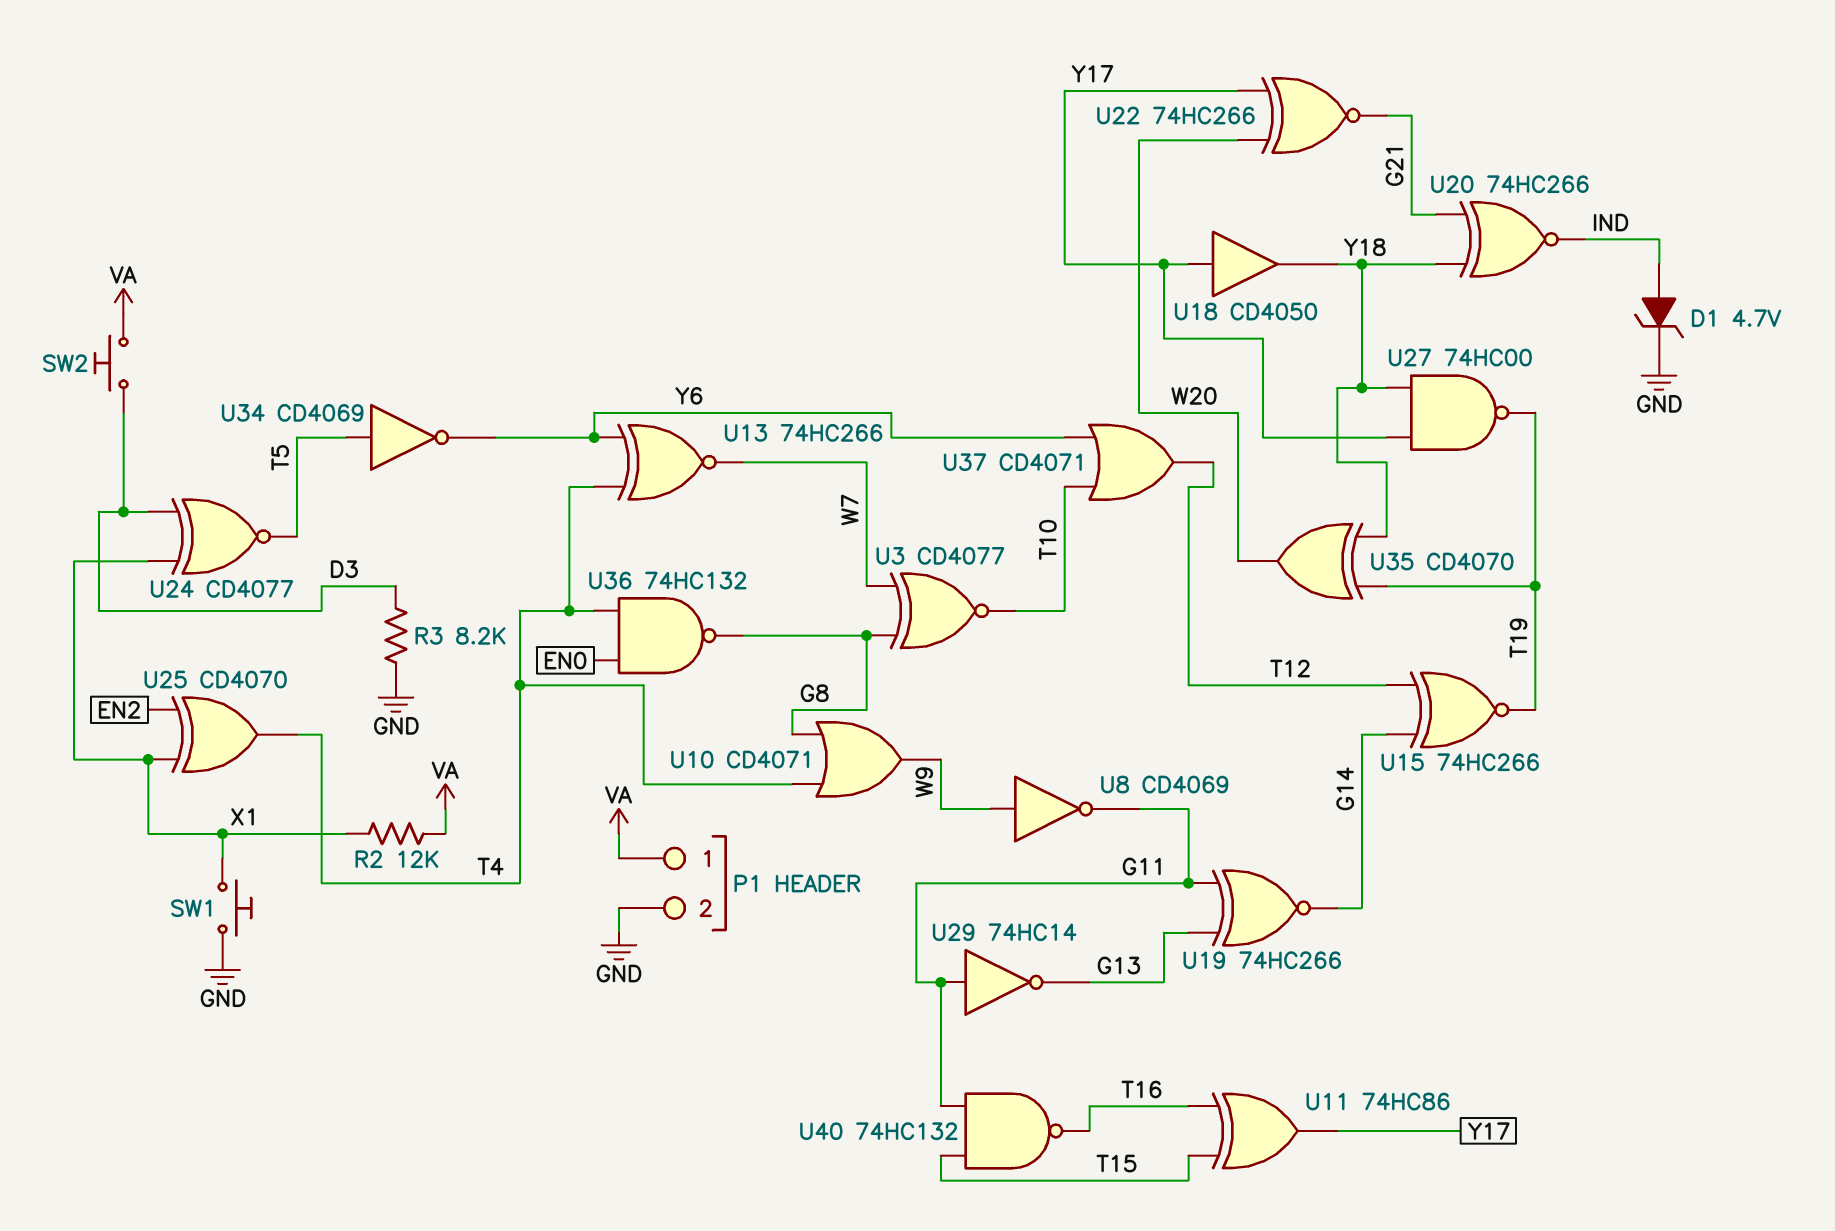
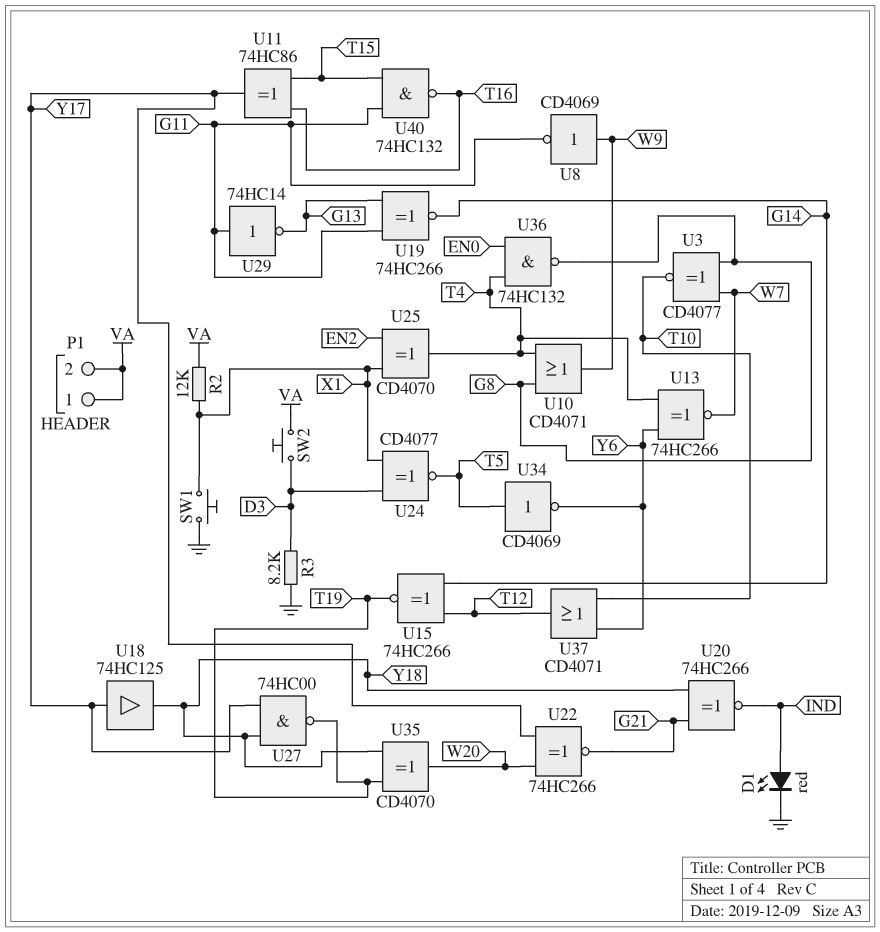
D1: zener 4.7V (A IND, K GND) -> LED red (A IND, K GND)
P1 pin 2: GND -> VA
U18: buffer CD4050 (in Y17, out Y18) -> buffer 74HC125 (in Y17, out Y18)

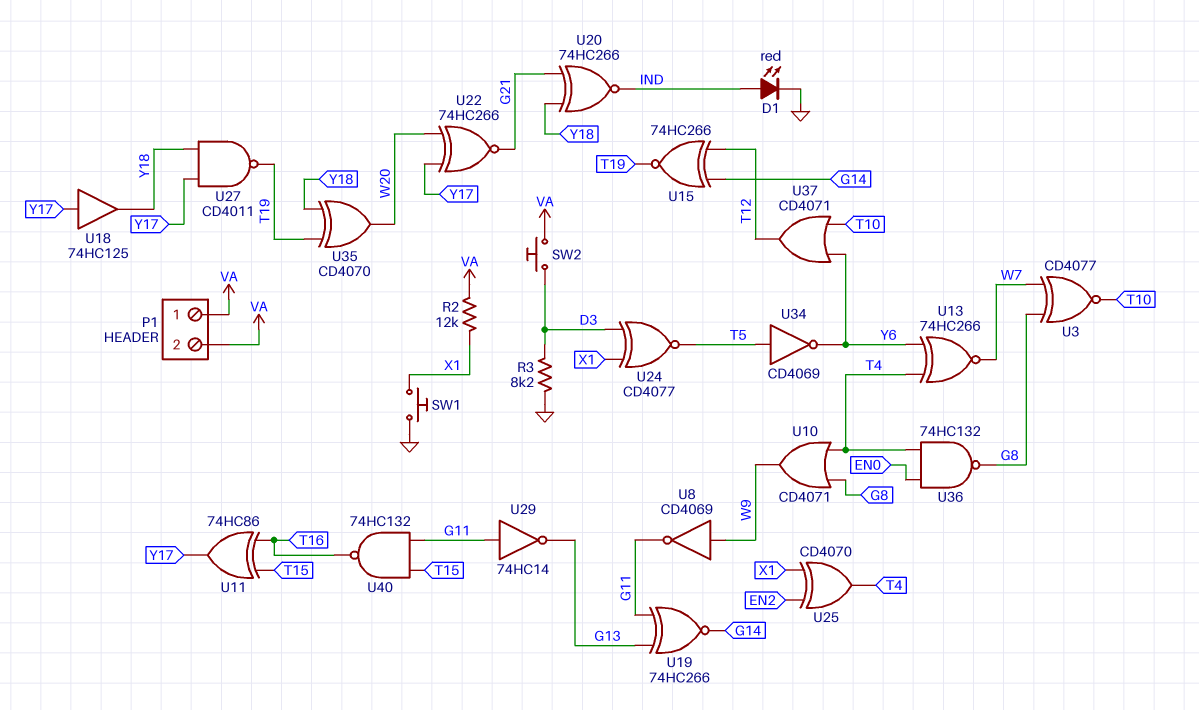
U27: NAND 74HC00 (in Y17, in Y18, out T19) -> NAND CD4011 (in Y17, in Y18, out T19)

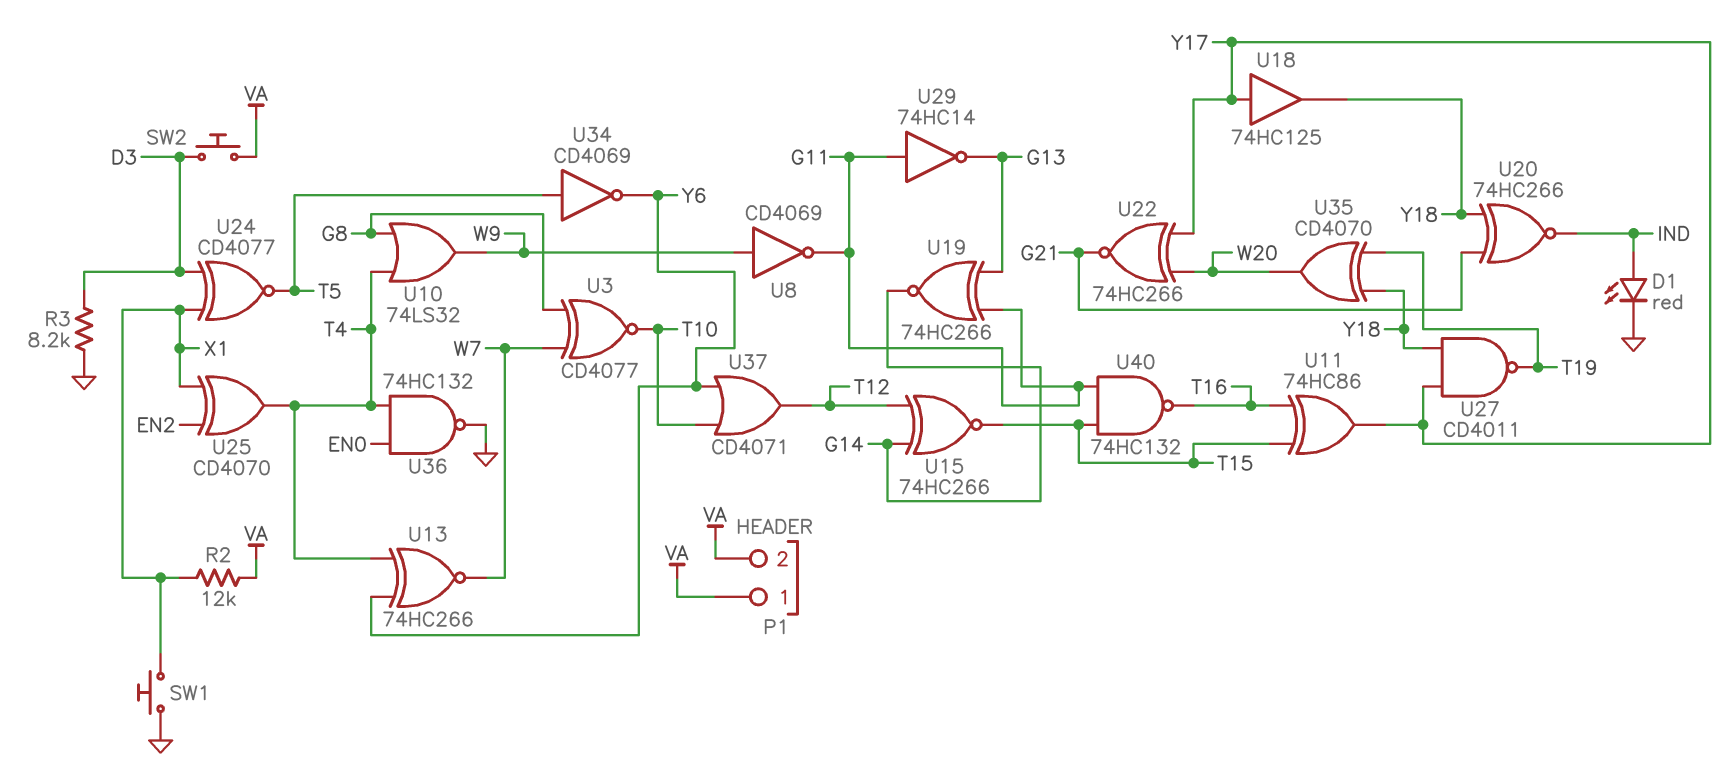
U10: OR CD4071 (in G8, in T4, out W9) -> OR 74LS32 (in G8, in T4, out W9)
U15: XNOR 74HC266 (in G14, in T12, out T19) -> XNOR 74HC266 (in G14, in T12, out T15)
U36: NAND 74HC132 (in EN0, in T4, out G8) -> NAND 74HC132 (in EN0, in T4, out GND)

